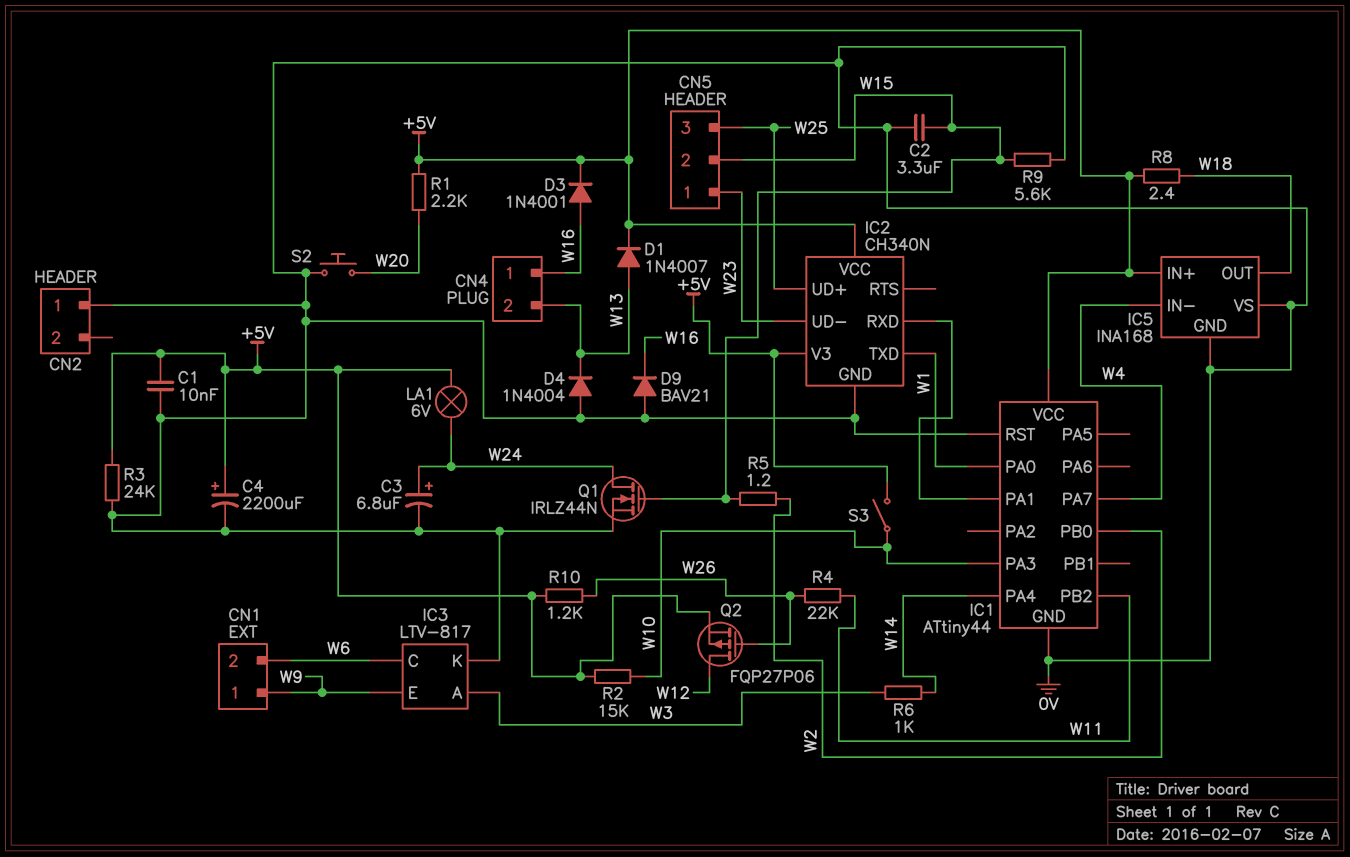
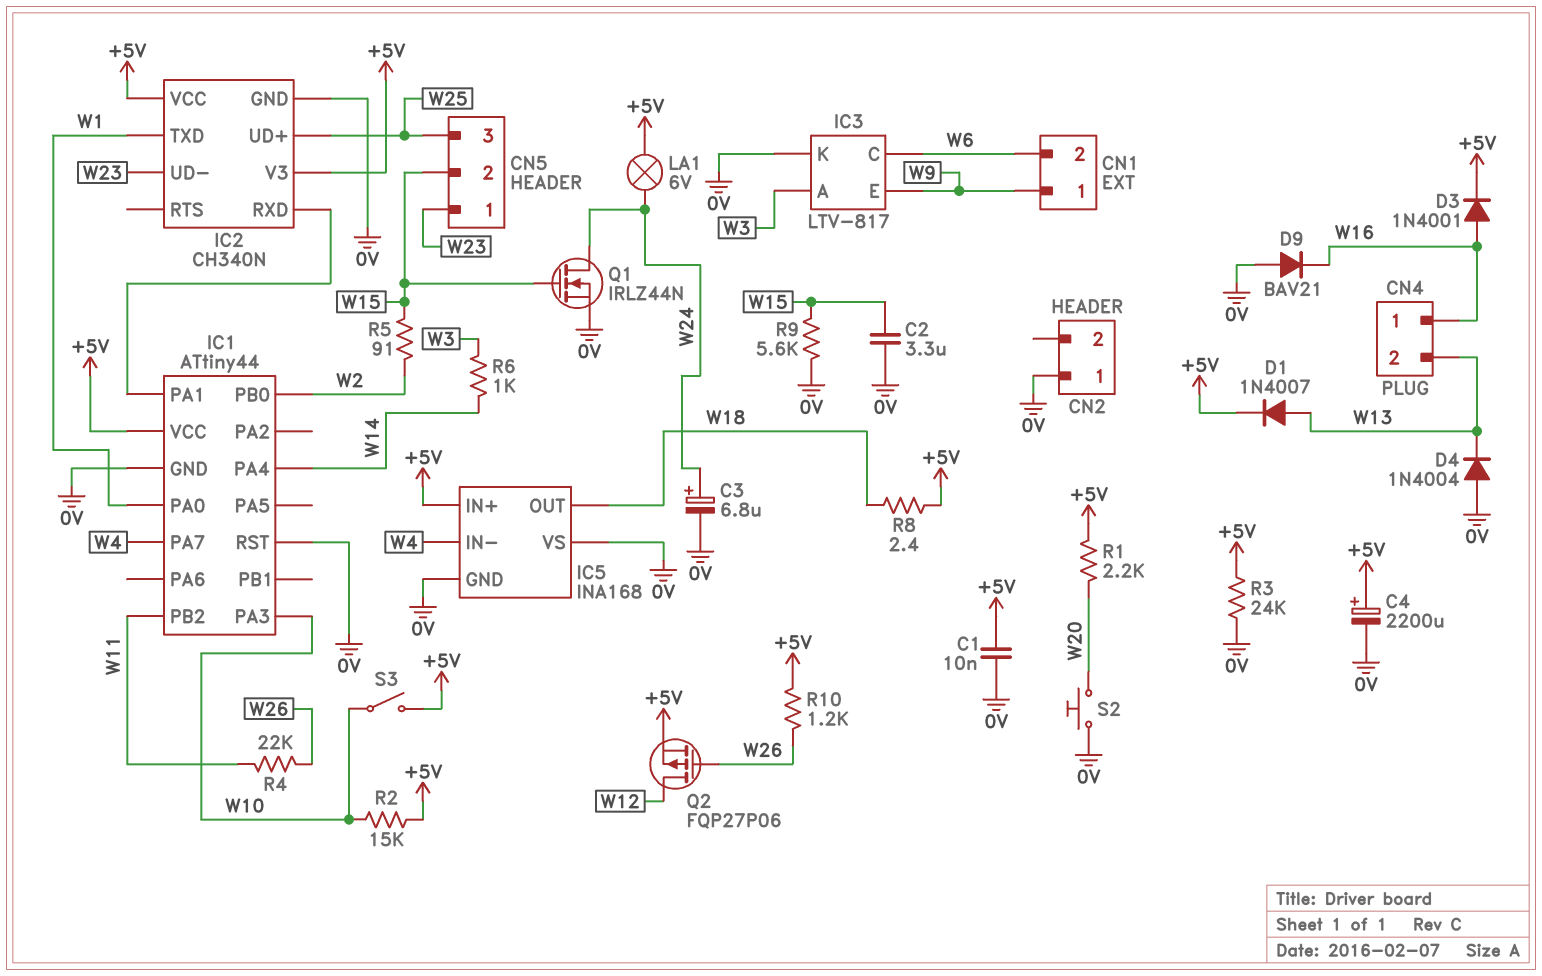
R5: 1.2 (W2, W15) -> 91 (W2, W15)

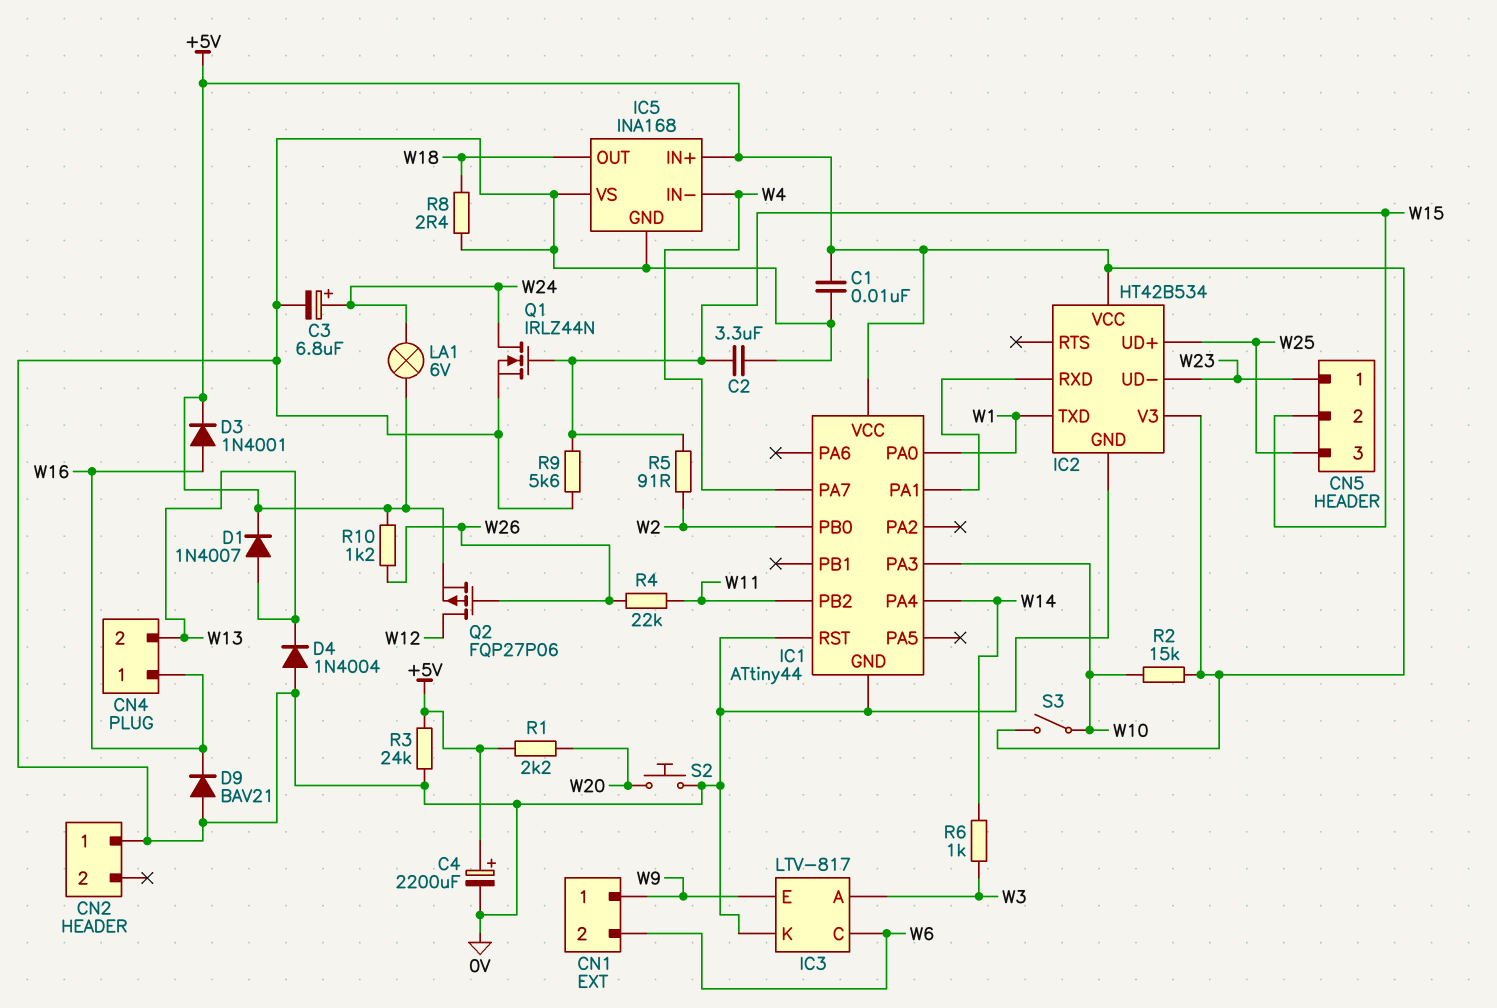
IC2: CH340N -> HT42B534
R8: 2.4 (+5V, W18) -> 2.4 (0V, W18)

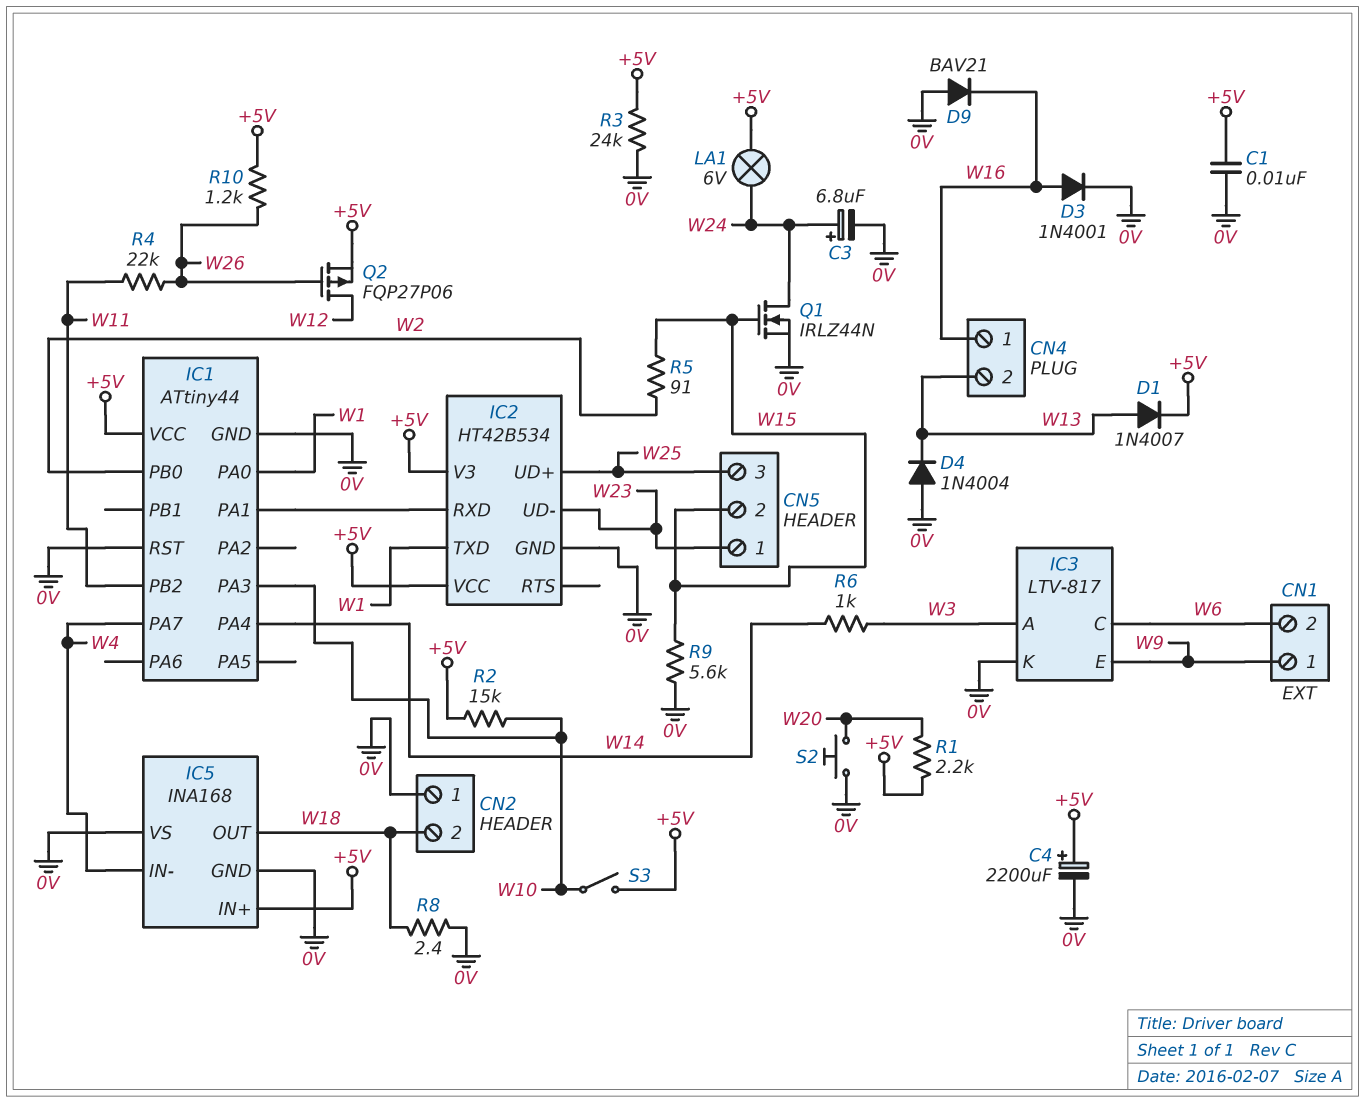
C2: 3.3uF (0V, W15) -> none
CN2 pin 2: none -> W18
D3: diode 1N4001 (A W16, K +5V) -> diode 1N4001 (A W16, K 0V)

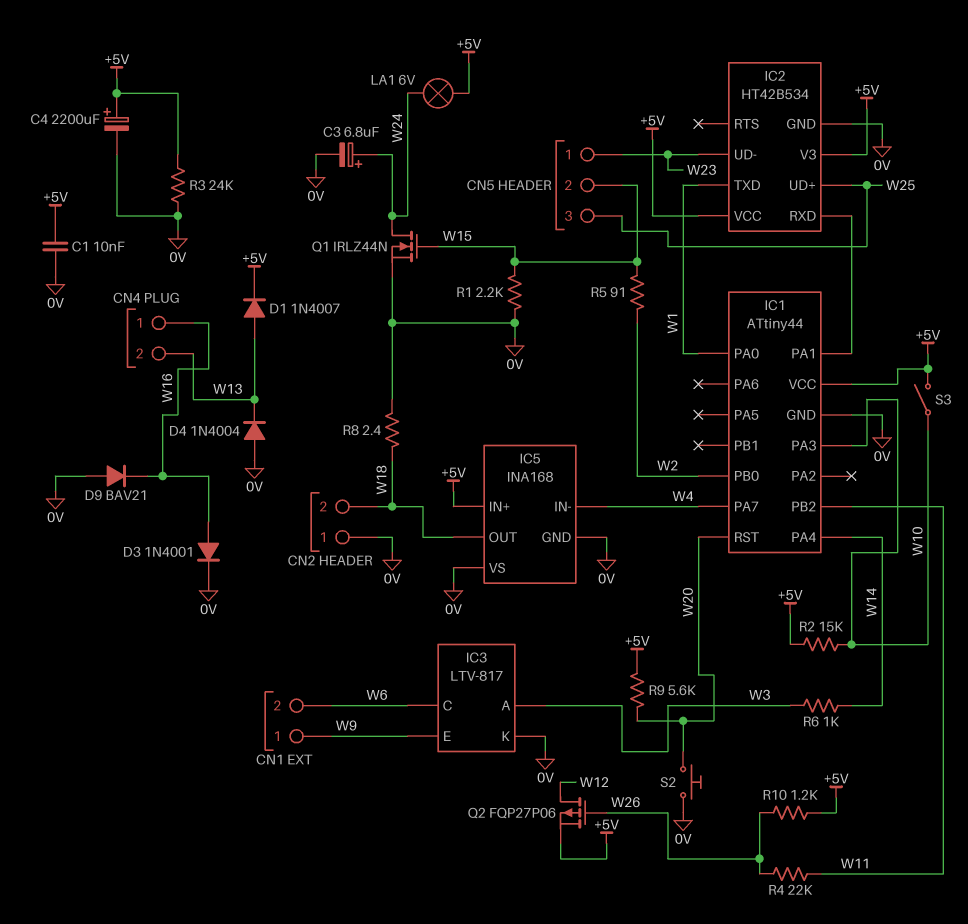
IC1 pin RST: 0V -> W20
R1: 2.2k (+5V, W20) -> 2.2k (0V, W15)
R9: 5.6k (0V, W15) -> 5.6k (+5V, W20)

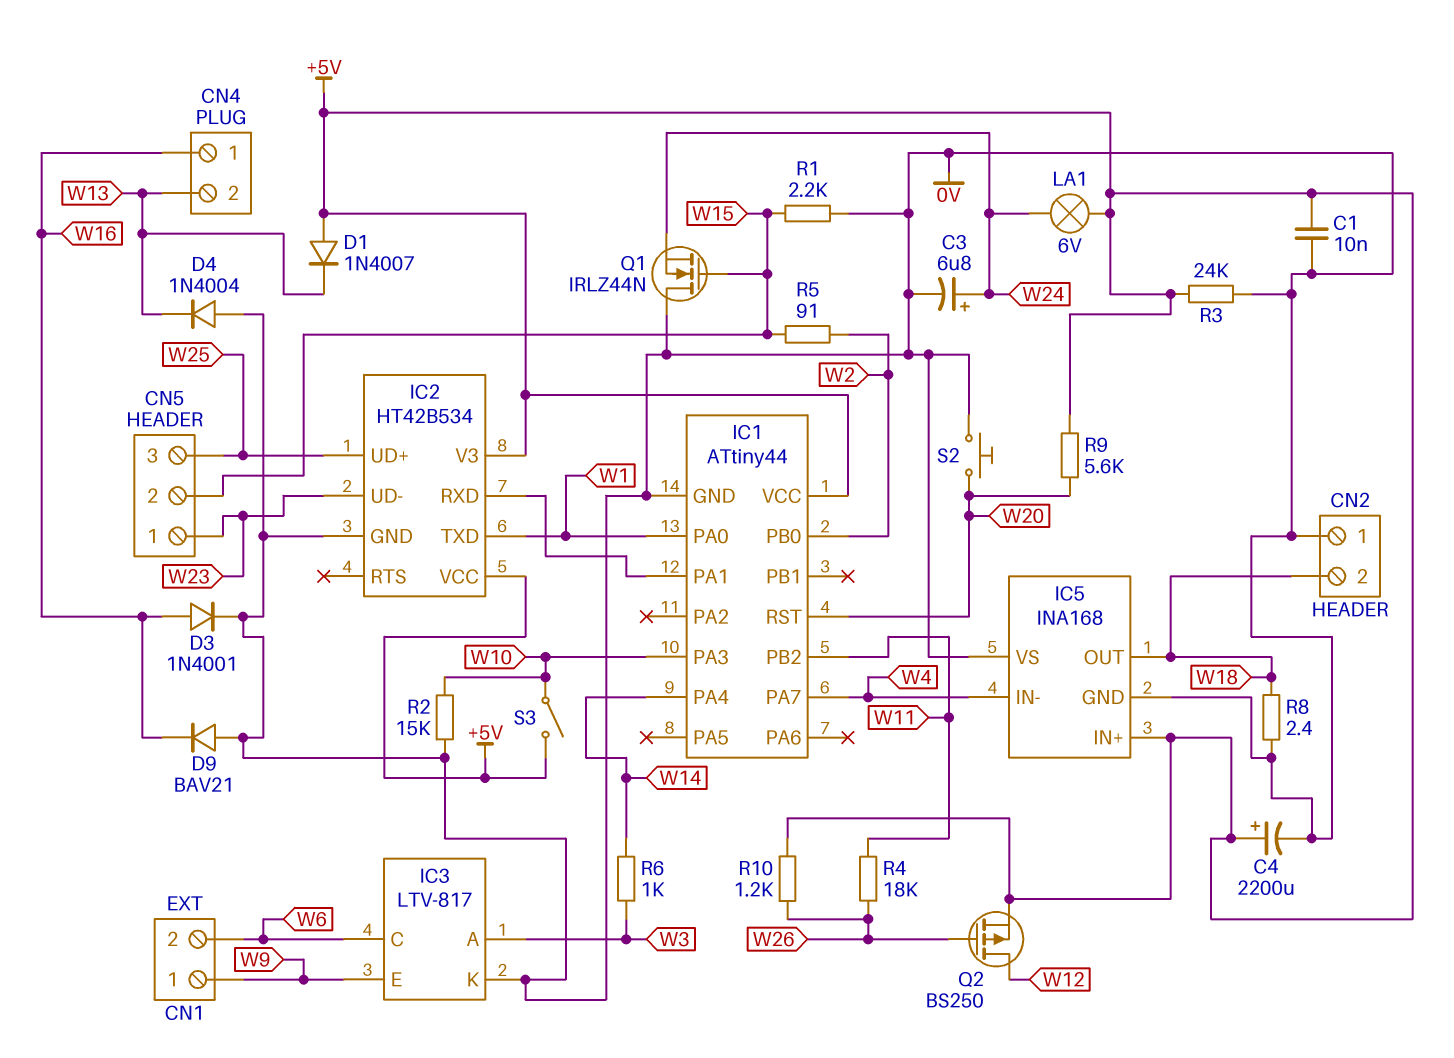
D1: diode 1N4007 (A W13, K +5V) -> diode 1N4007 (A +5V, K W13)
Q1: NMOS IRLZ44N (G W15, D W24, S 0V) -> NMOS IRLZ44N (G W15, D 0V, S W24)
Q2: PMOS FQP27P06 (G W26, D W12, S +5V) -> PMOS BS250 (G W26, D W12, S +5V)
R2: 15k (+5V, W10) -> 15k (0V, W10)
R4: 22k (W11, W26) -> 18k (W11, W26)

